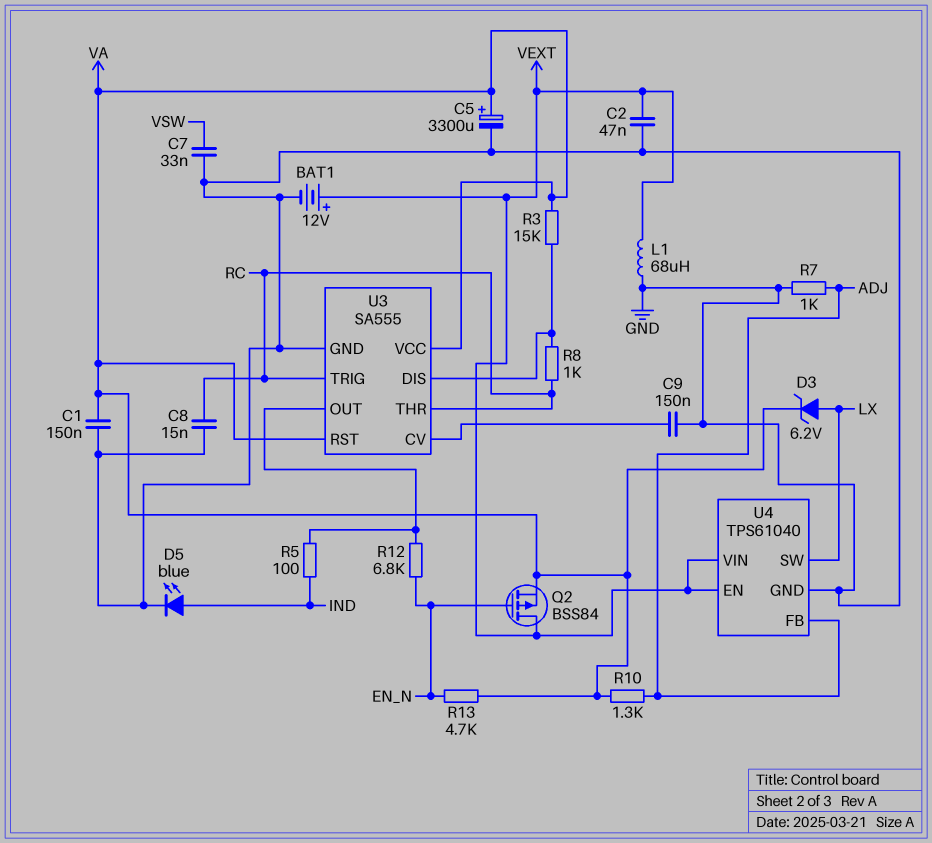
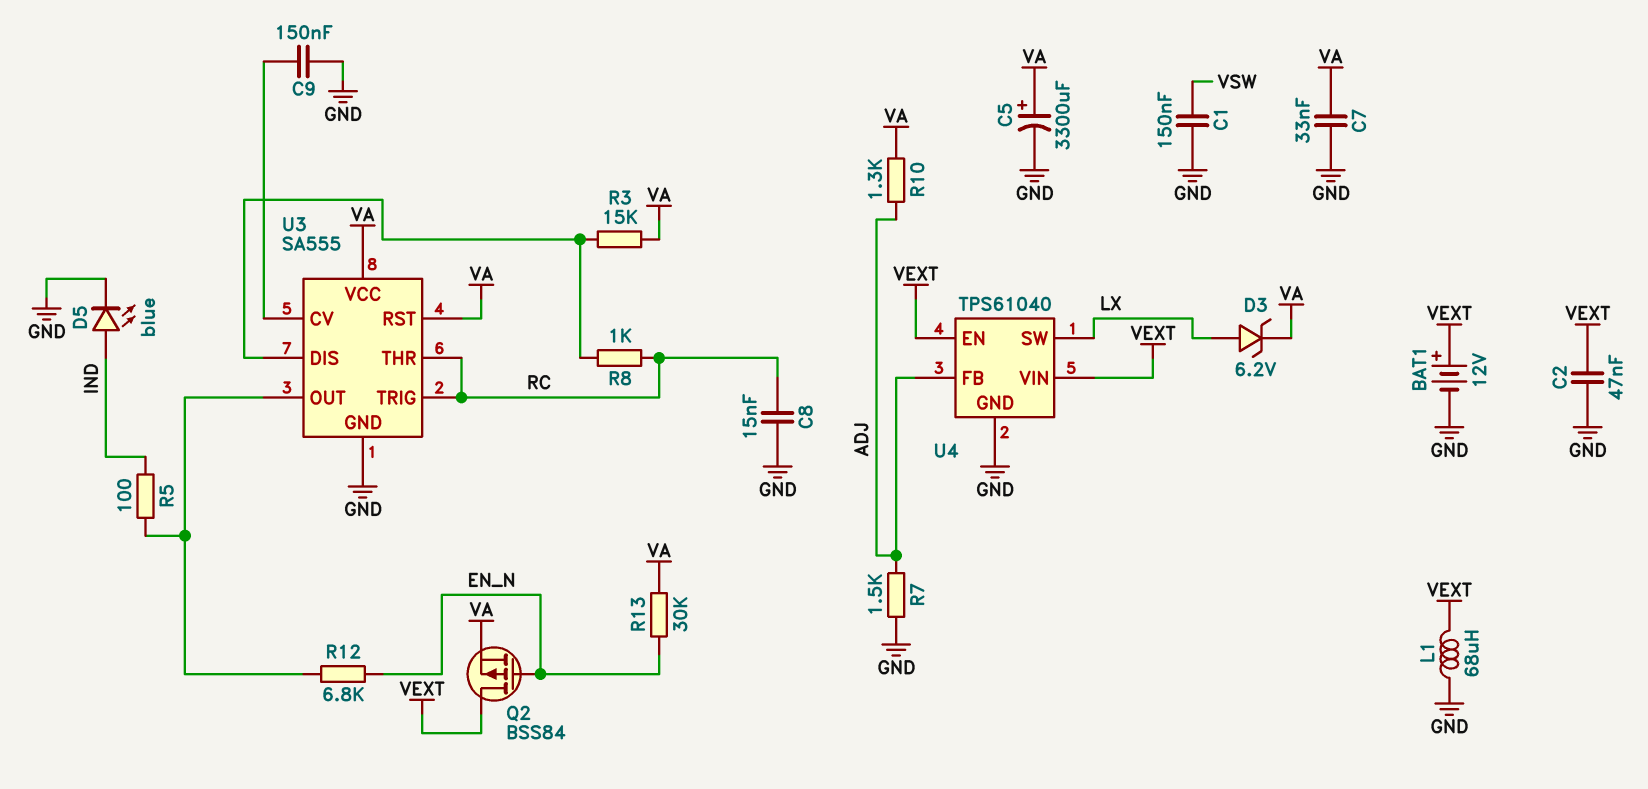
C1: 150nF (GND, VA) -> 150nF (GND, VSW)
C7: 33nF (GND, VSW) -> 33nF (GND, VA)
R7: 1k (ADJ, GND) -> 1.5k (ADJ, GND)
R13: 4.7k (EN_N, VA) -> 30k (EN_N, VA)

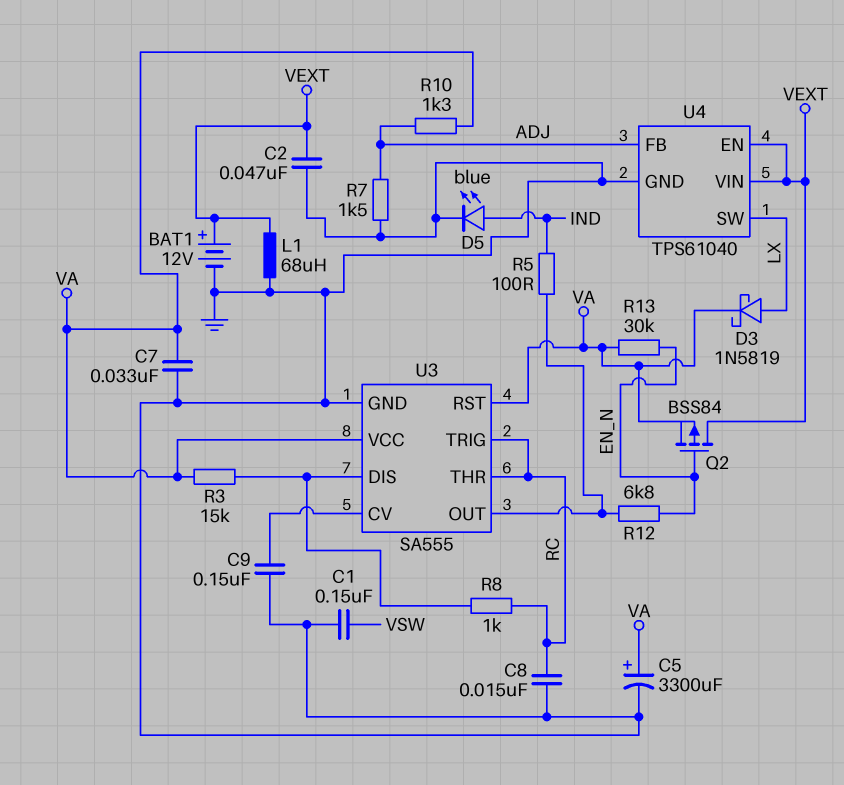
D3: zener 6.2V (A LX, K VA) -> schottky 1N5819 (A LX, K VA)

